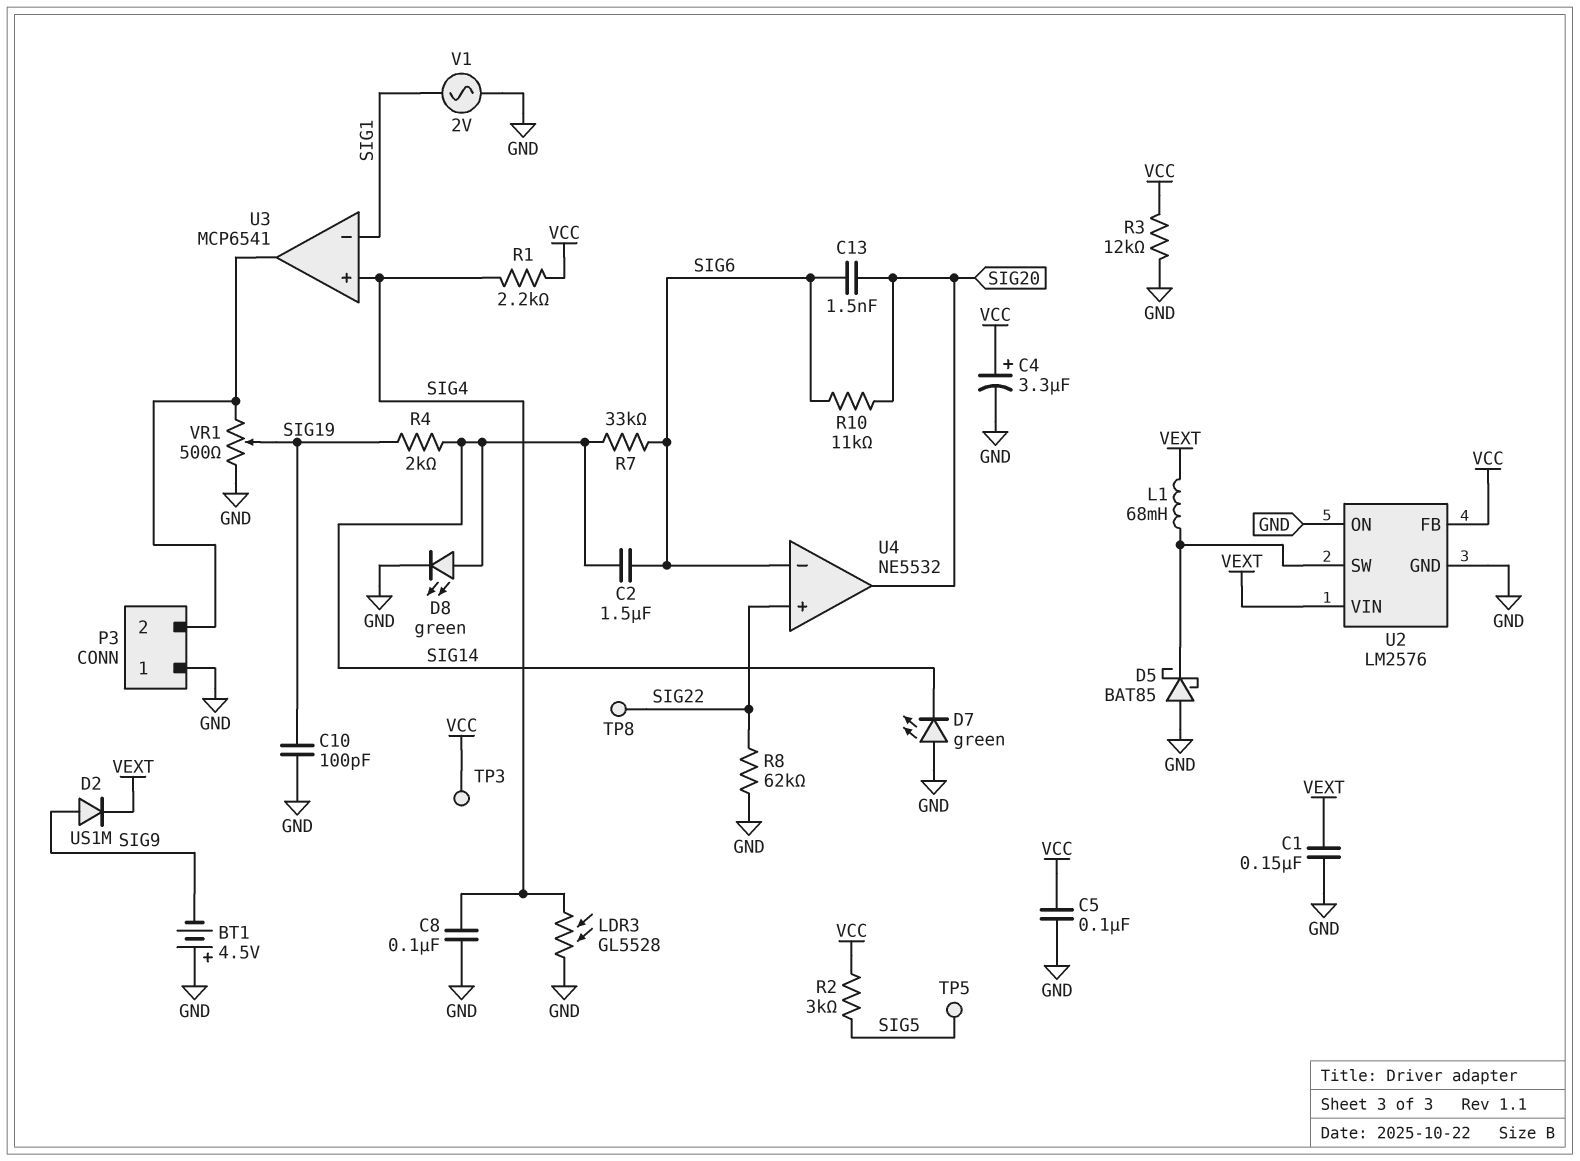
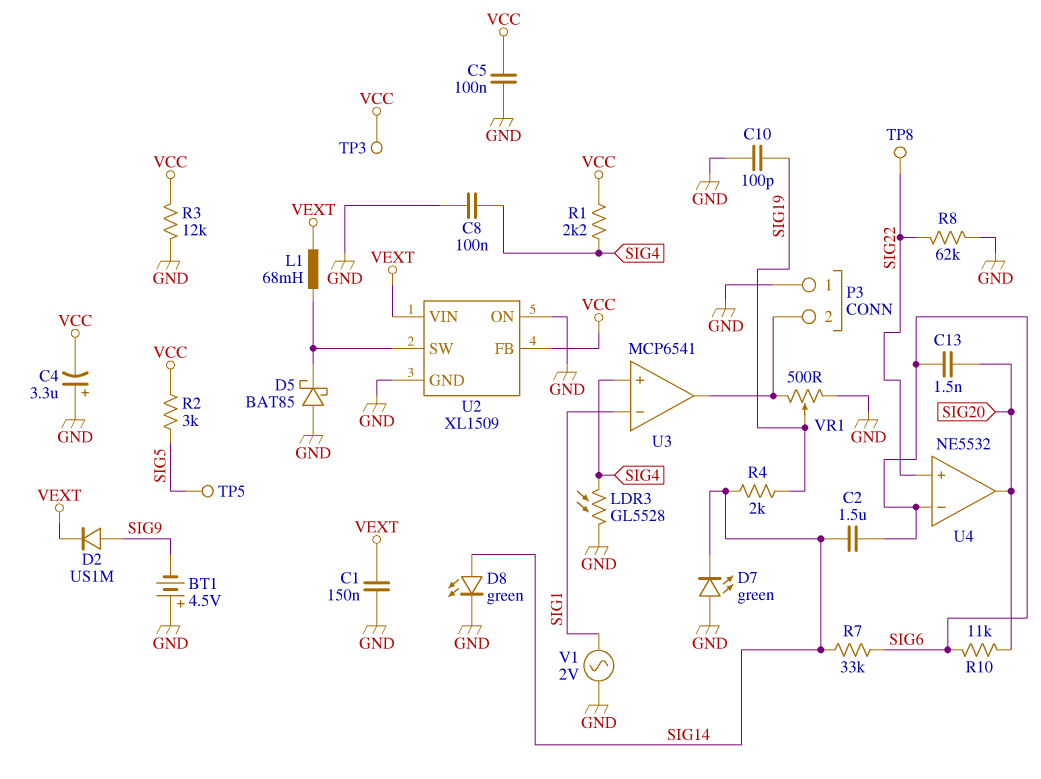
C4: 3.3uF (plus VCC, minus GND) -> 3.3uF (plus GND, minus VCC)
U2: LM2576 -> XL1509

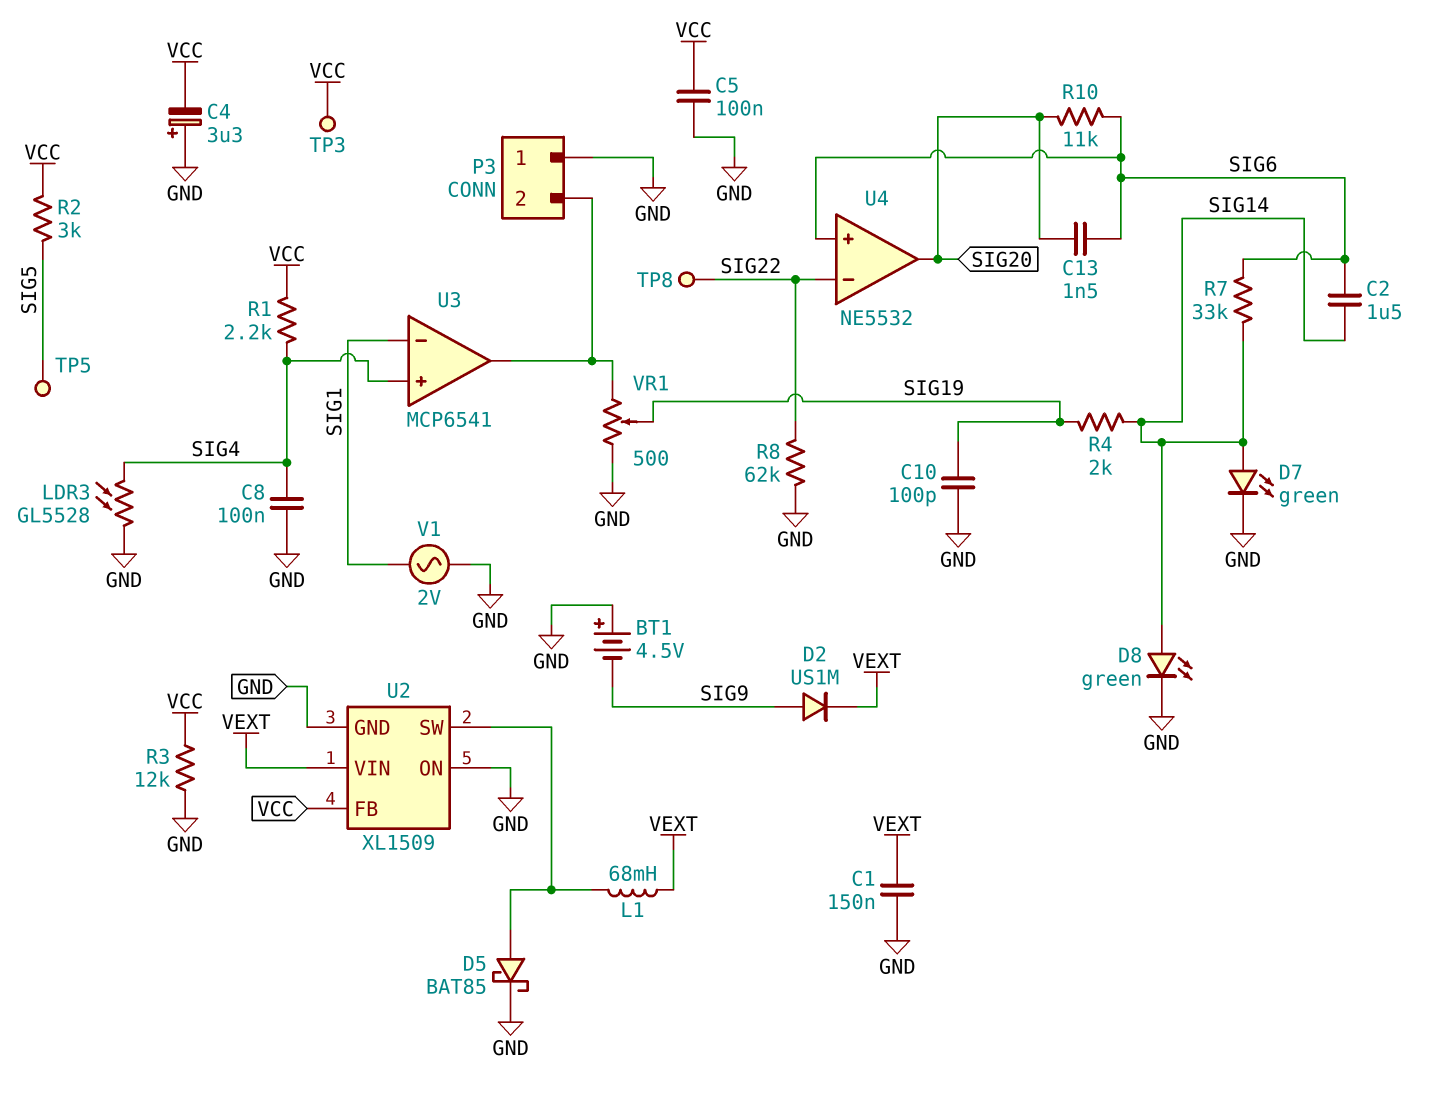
D5: schottky BAT85 (A GND, K U2/SW) -> schottky BAT85 (A U2/SW, K GND)
D7: LED green (A GND, K SIG14) -> LED green (A SIG14, K GND)
U4 pin in+: SIG22 -> SIG6
U4 pin in-: SIG6 -> SIG22

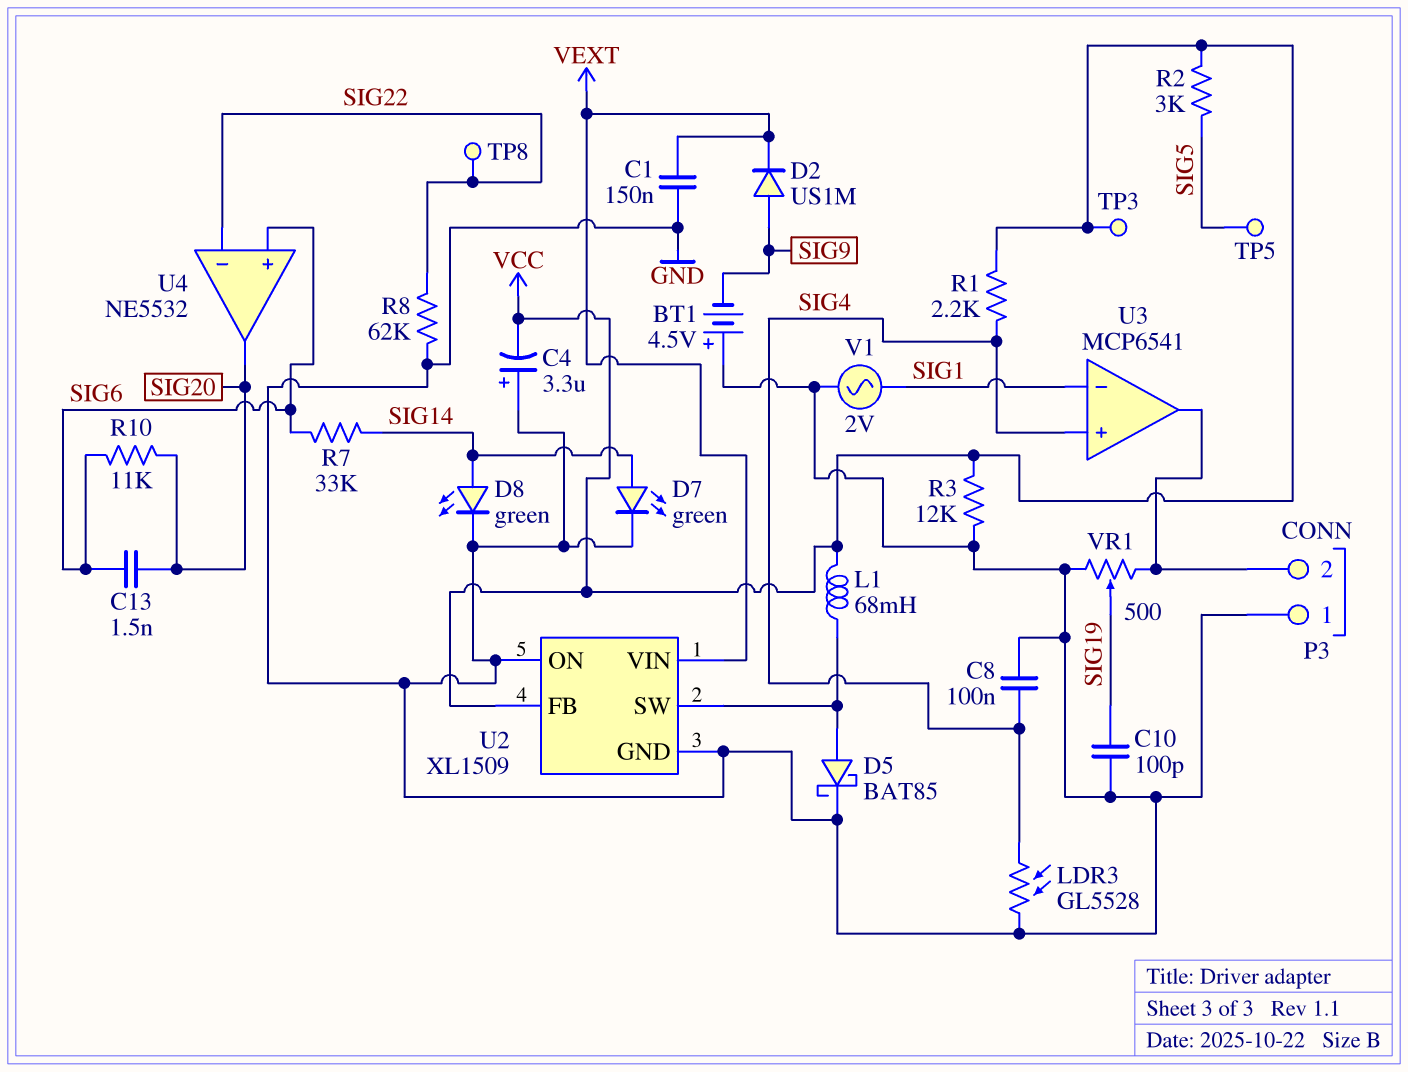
C2: 1.5uF (SIG6, SIG14) -> none
C5: 100nF (GND, VCC) -> none
L1: 68mH (U2/SW, VEXT) -> 68mH (U2/SW, VCC)
R4: 2k (SIG14, SIG19) -> none

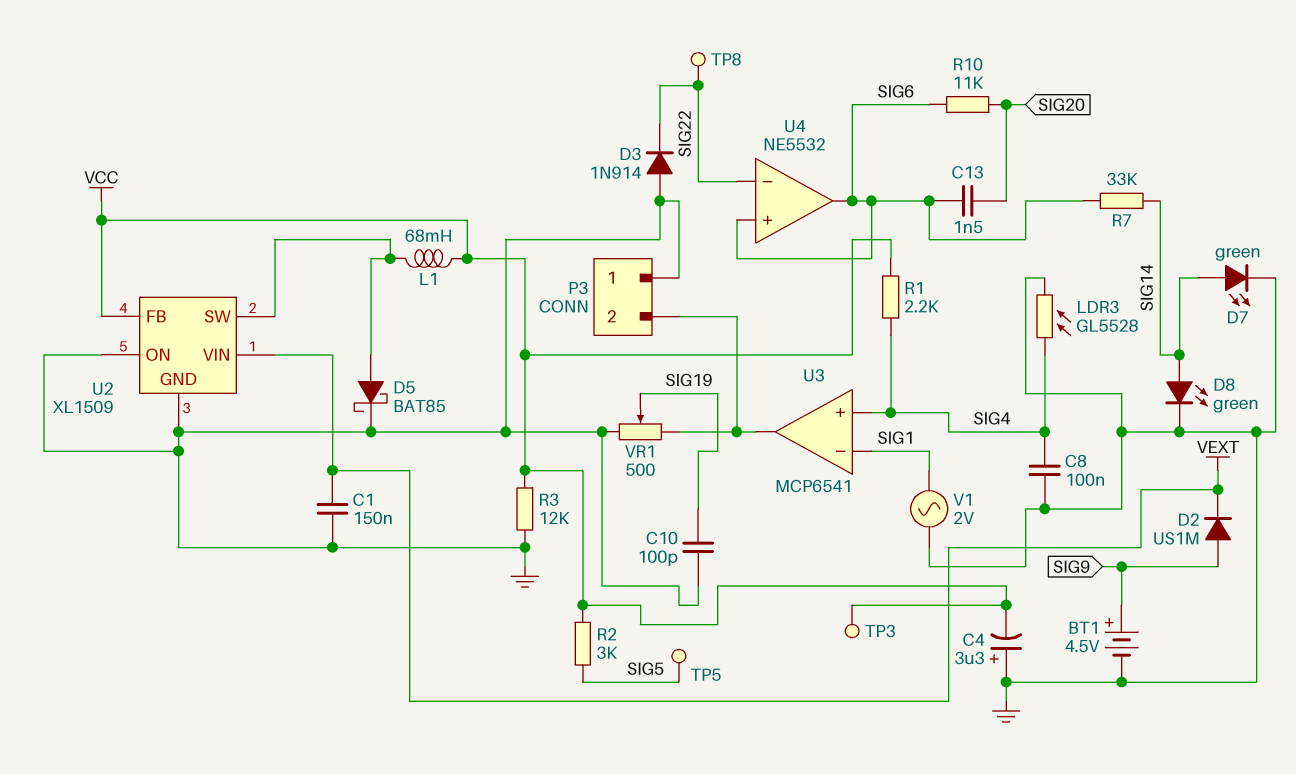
BT1: 4.5V (plus GND, minus SIG9) -> 4.5V (plus SIG9, minus GND)
D3: none -> diode 1N914 (A GND, K SIG22)
R8: 62k (GND, SIG22) -> none
U4 pin out: SIG20 -> SIG6

